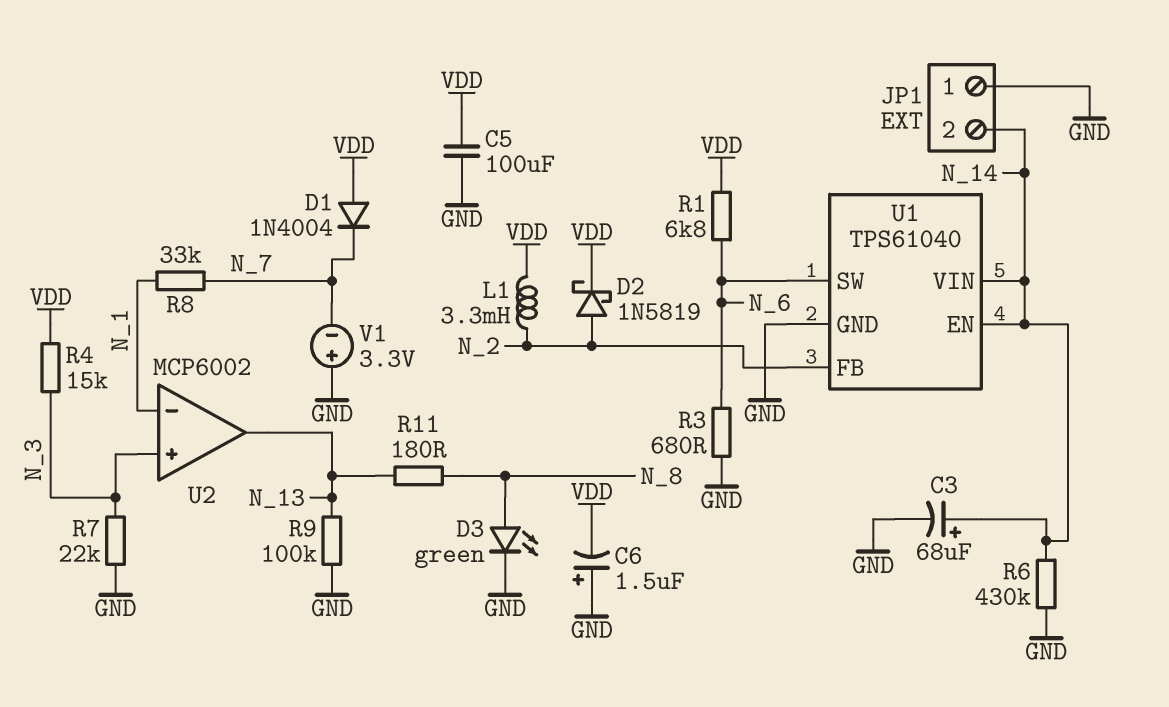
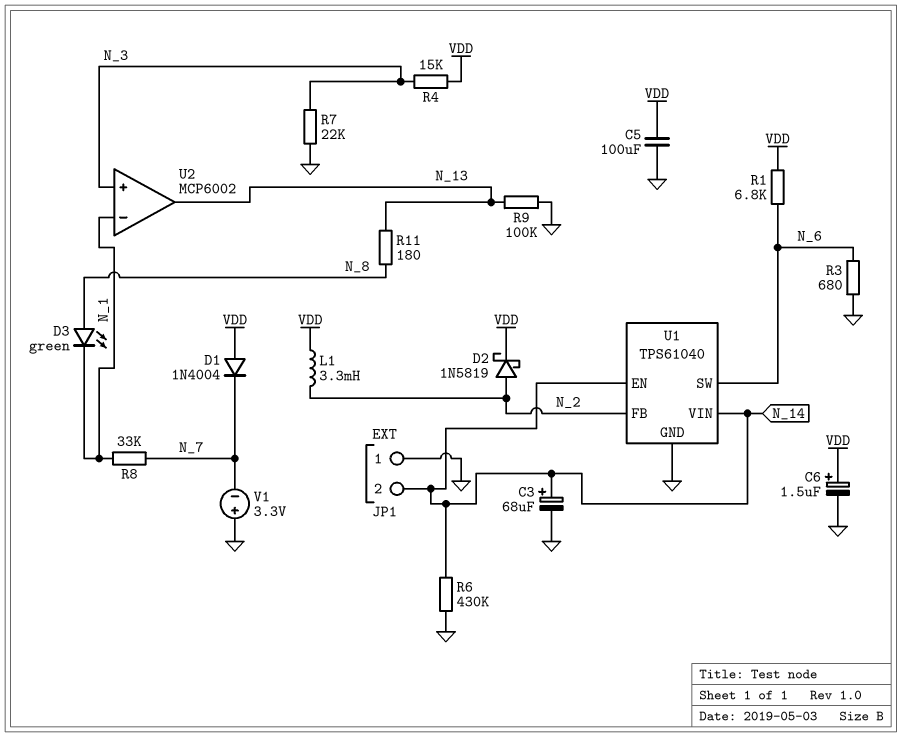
C6: 1.5uF (plus GND, minus VDD) -> 1.5uF (plus VDD, minus GND)
D3: LED green (A N_8, K GND) -> LED green (A N_8, K N_1)

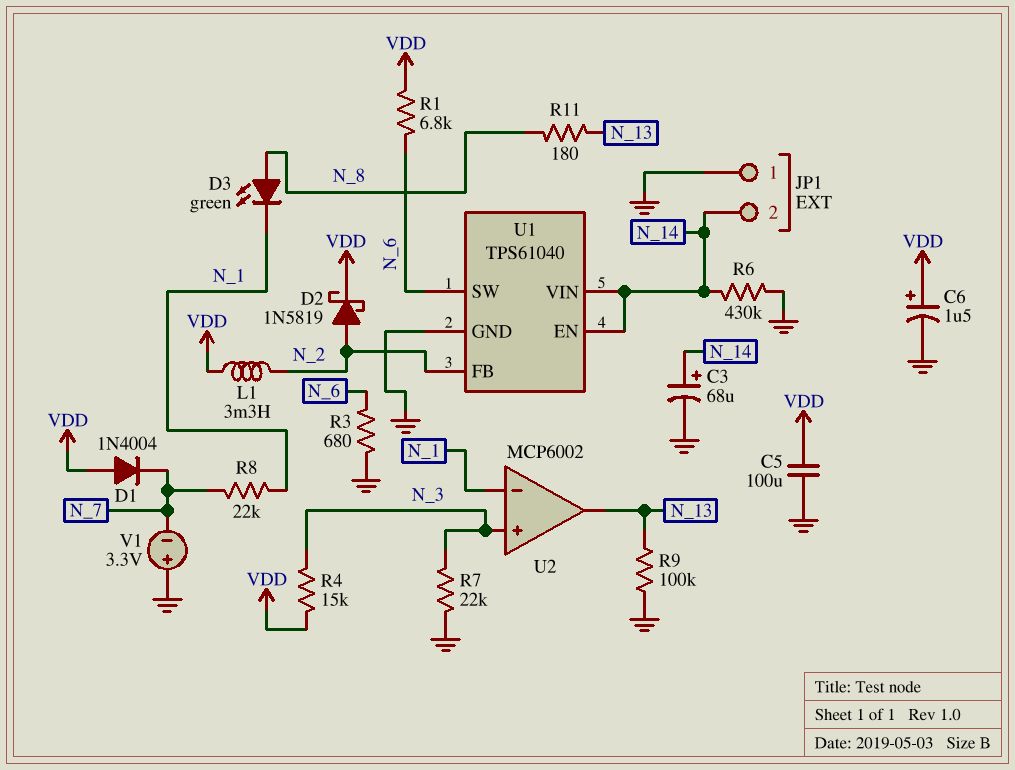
R8: 33k (N_1, N_7) -> 22k (N_1, N_7)

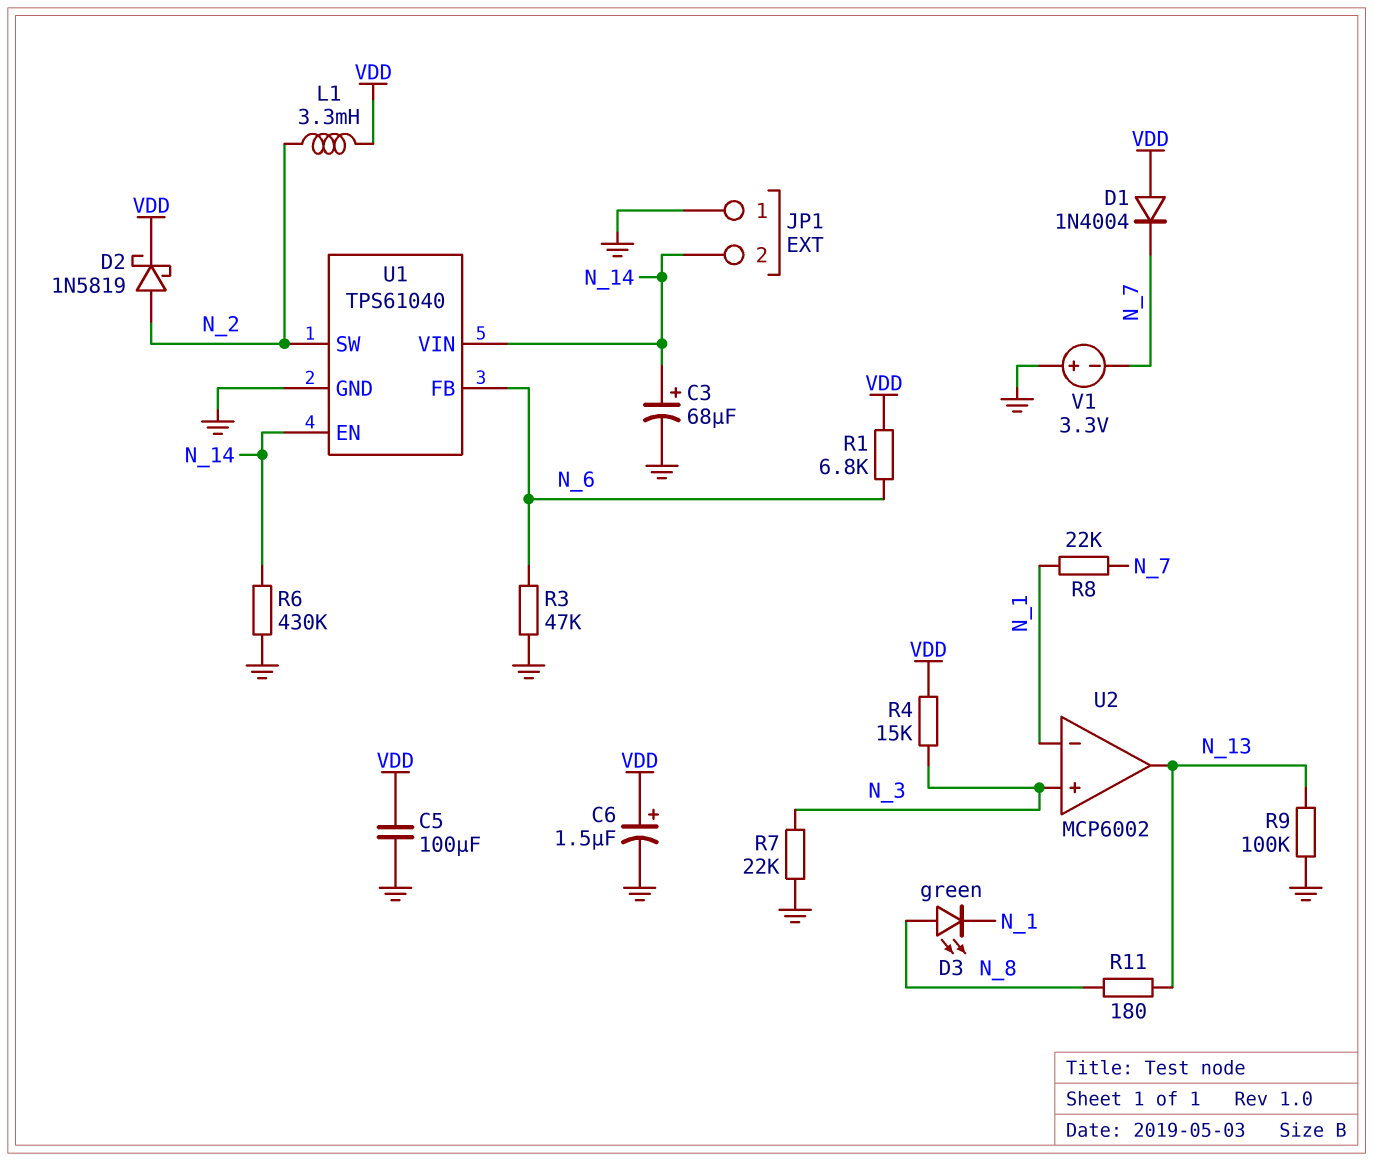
R3: 680 (GND, N_6) -> 47k (GND, N_6)
U1 pin FB: N_2 -> N_6
U1 pin SW: N_6 -> N_2

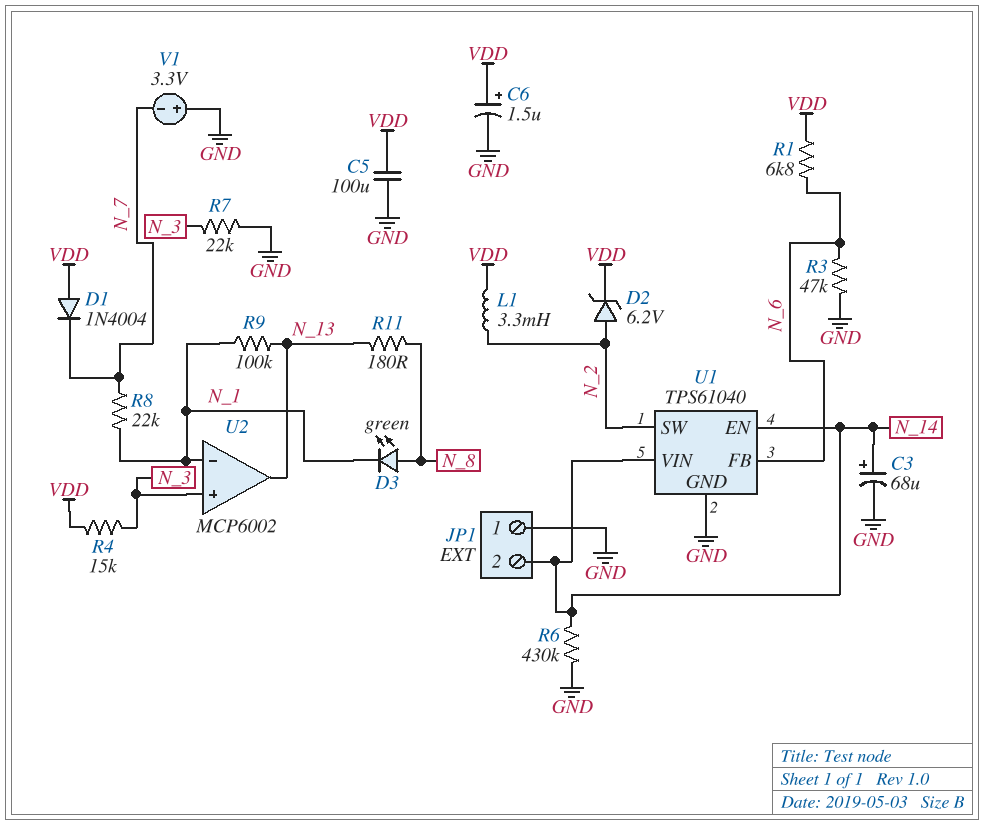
D2: schottky 1N5819 (A N_2, K VDD) -> zener 6.2V (A N_2, K VDD)
R9: 100k (GND, N_13) -> 100k (N_1, N_13)

